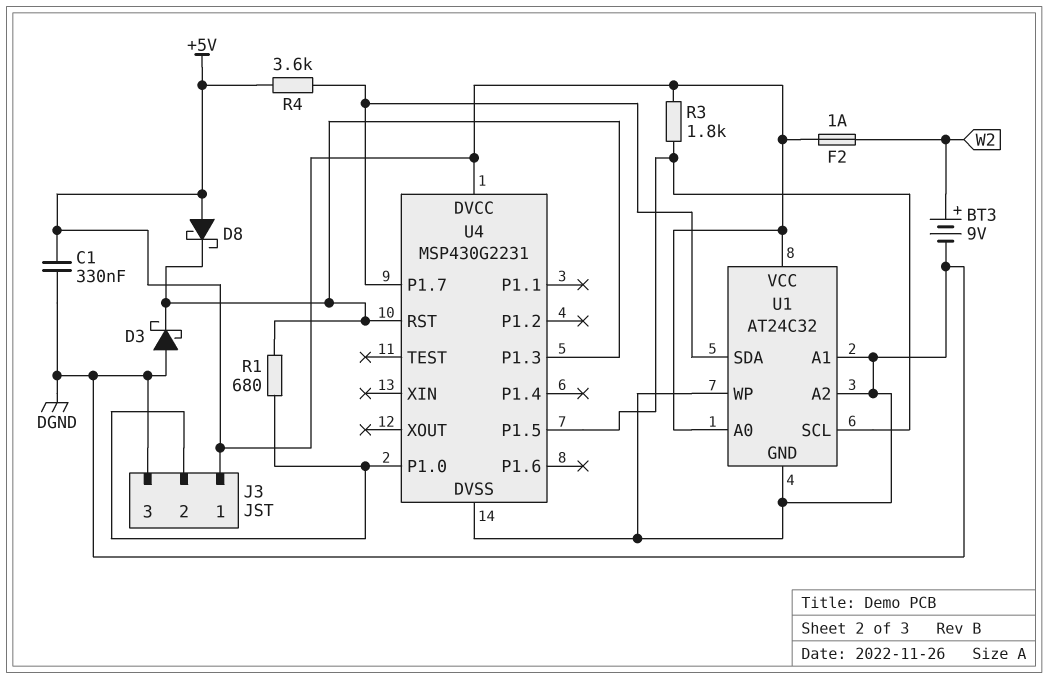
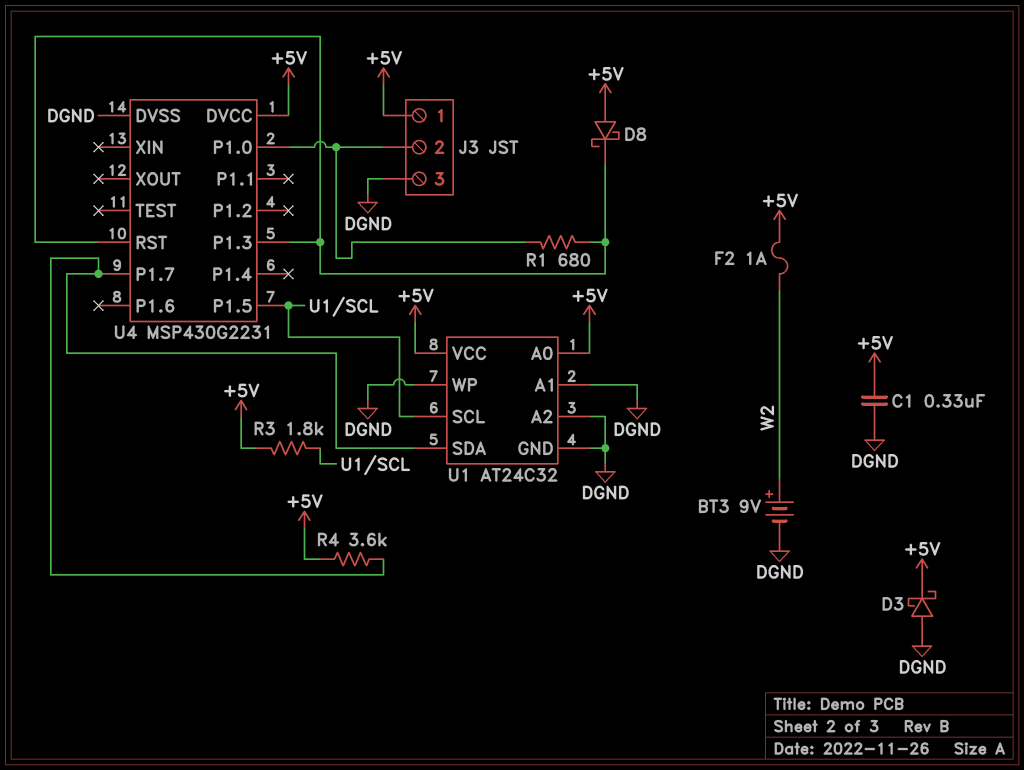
D3: schottky (A DGND, K U4/P1.3) -> schottky (A DGND, K +5V)

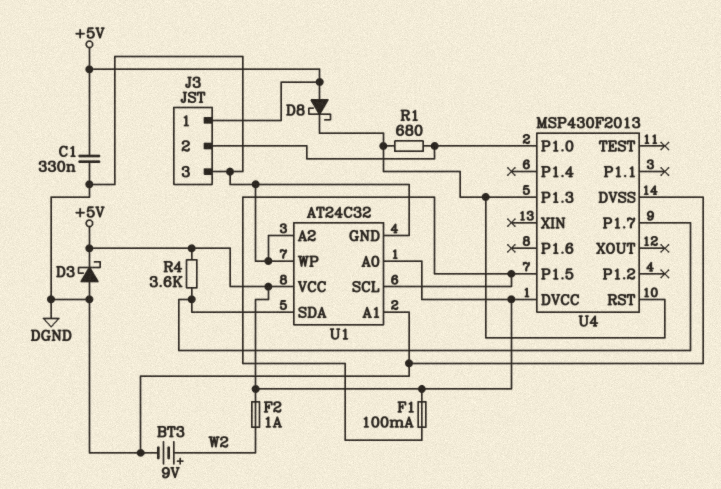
F1: none -> 100mA (+5V, U1/SCL)
R3: 1.8k (+5V, U1/SCL) -> none
U4: MSP430G2231 -> MSP430F2013

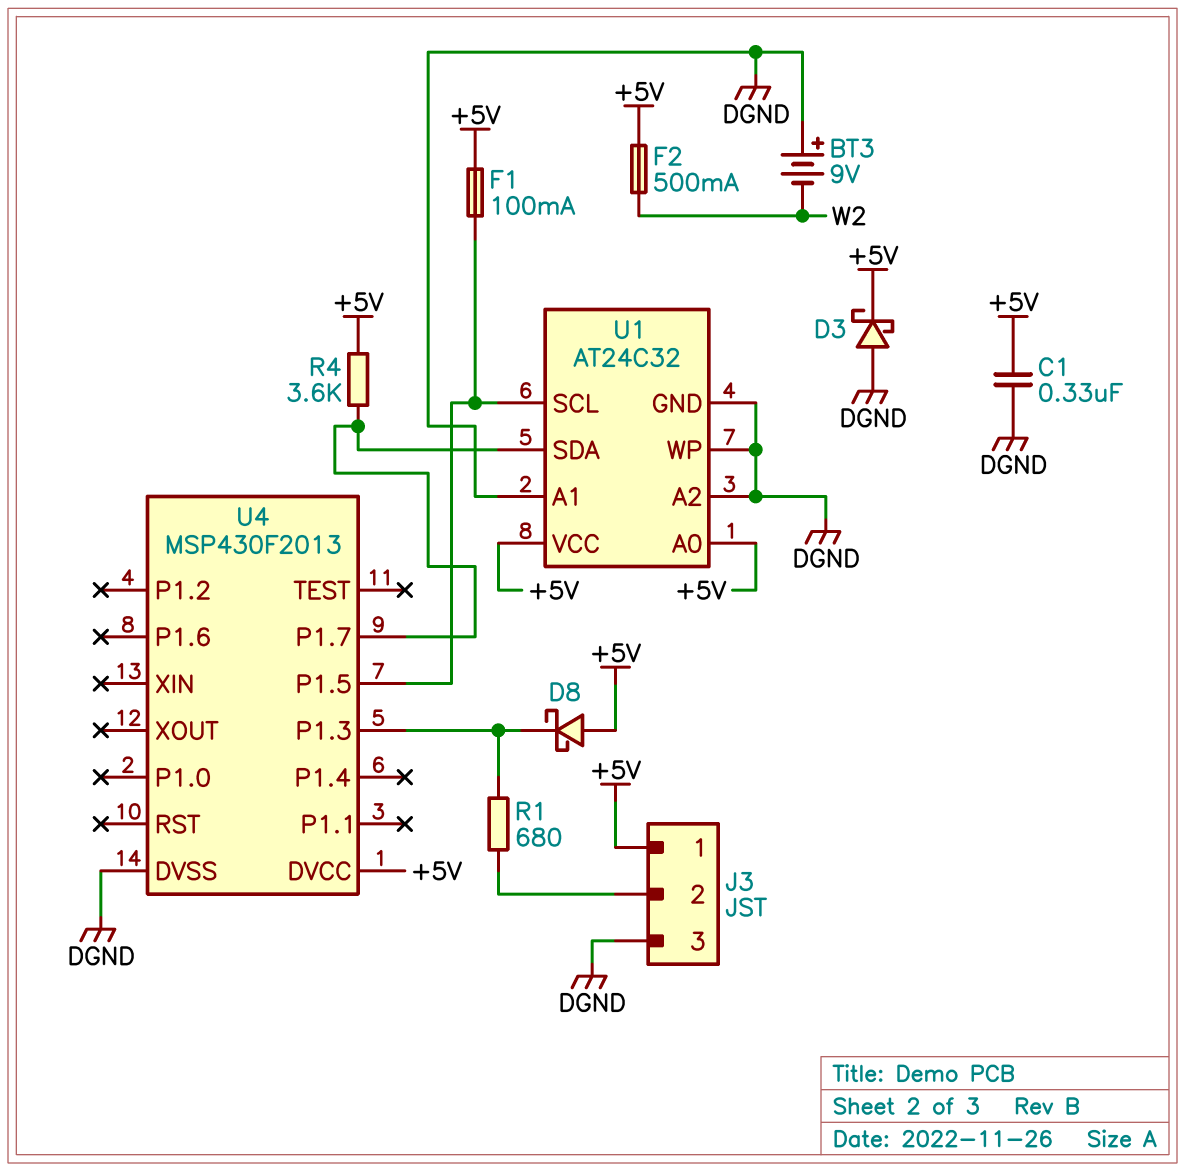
BT3: 9V (plus W2, minus DGND) -> 9V (plus DGND, minus W2)
F2: 1A (+5V, W2) -> 500mA (+5V, W2)
U4 pin P1.0: J3/2 -> none
U4 pin RST: U4/P1.3 -> none

